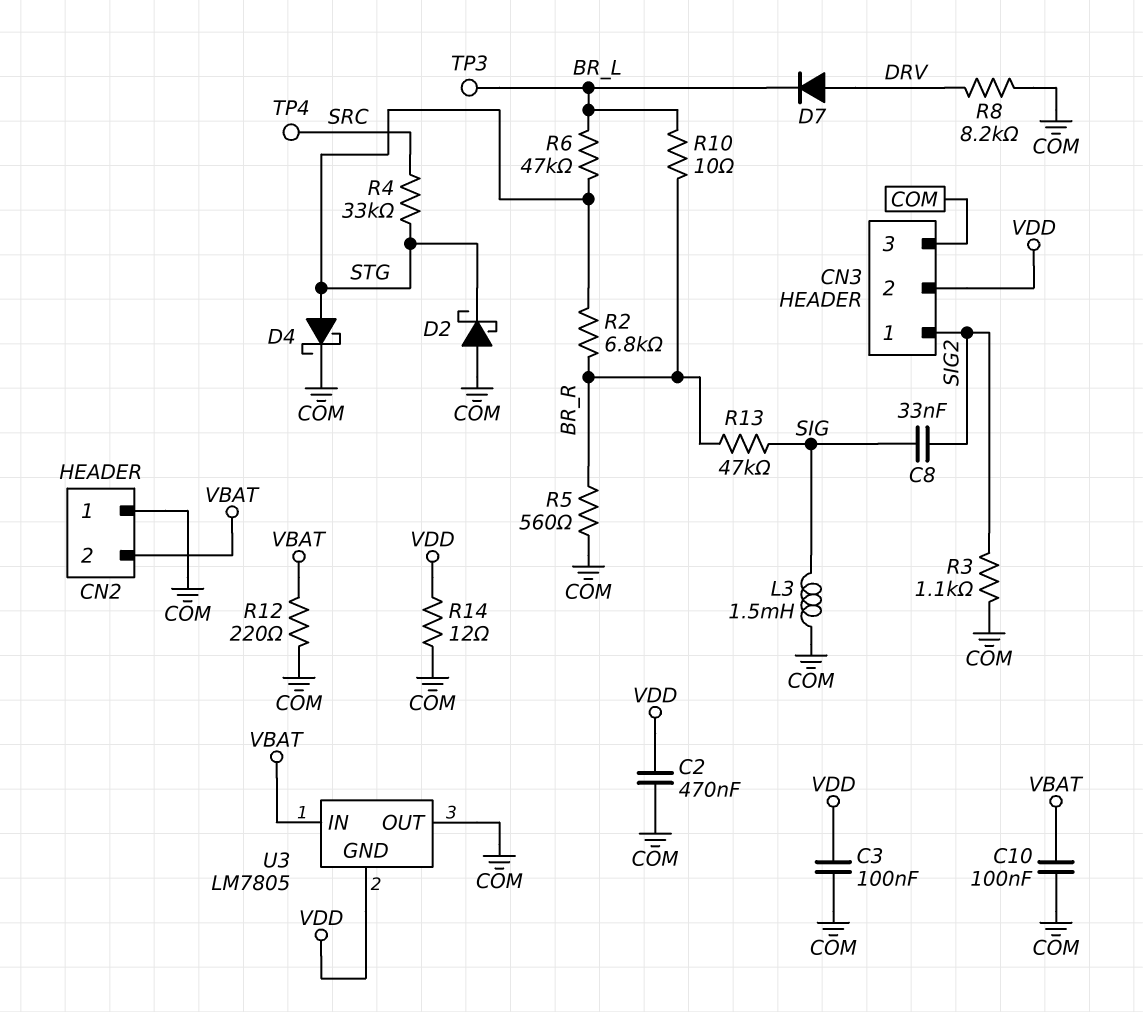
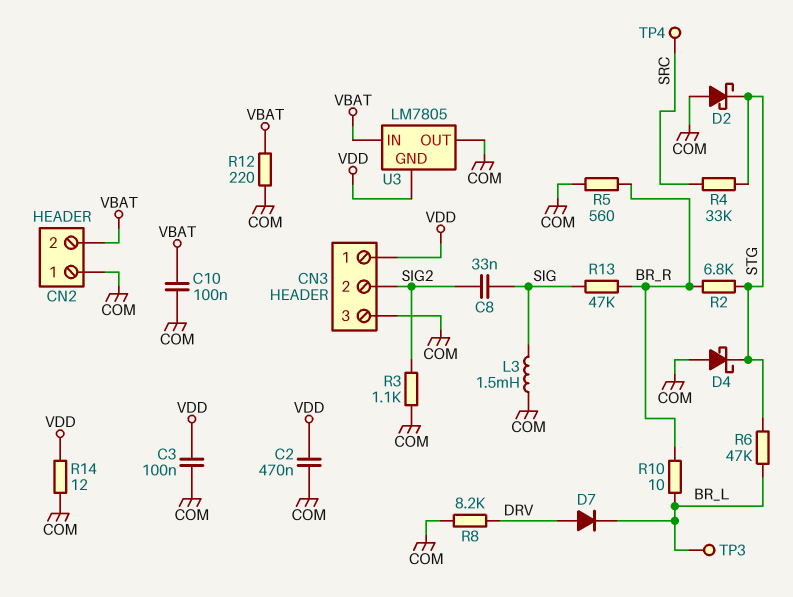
CN3 pin 1: SIG2 -> VDD
CN3 pin 2: VDD -> SIG2
D4: schottky (A STG, K COM) -> schottky (A COM, K STG)

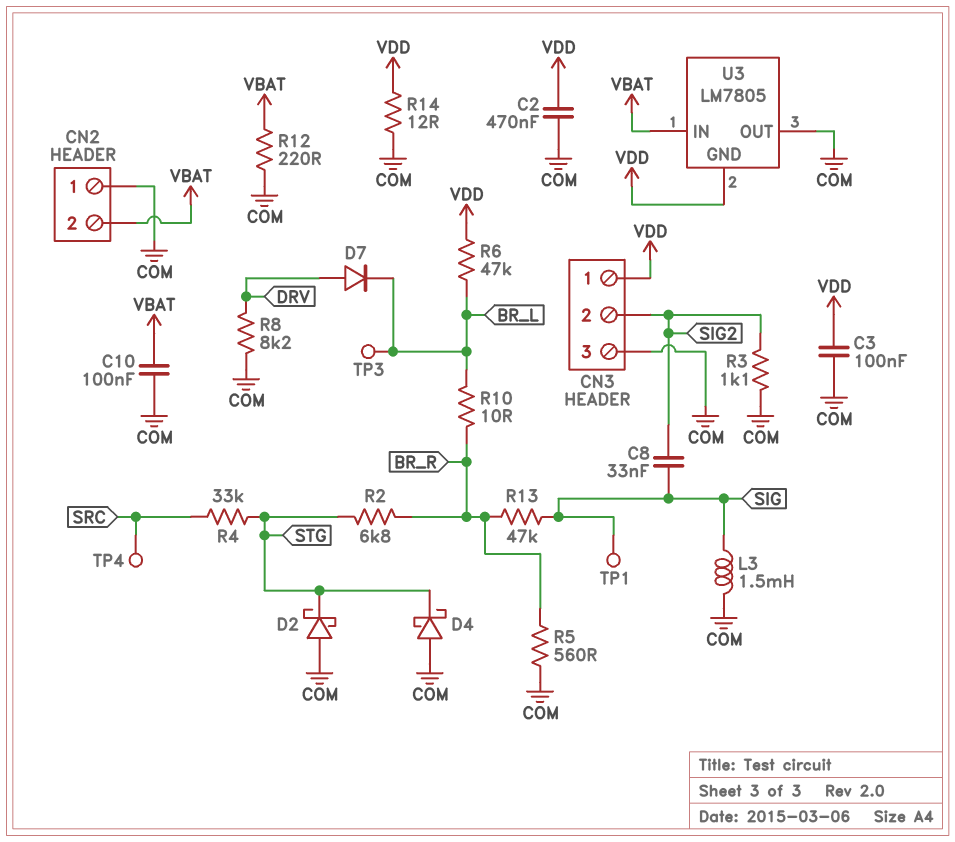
R6: 47k (BR_L, STG) -> 47k (BR_L, VDD)
TP1: none -> test point (SIG)

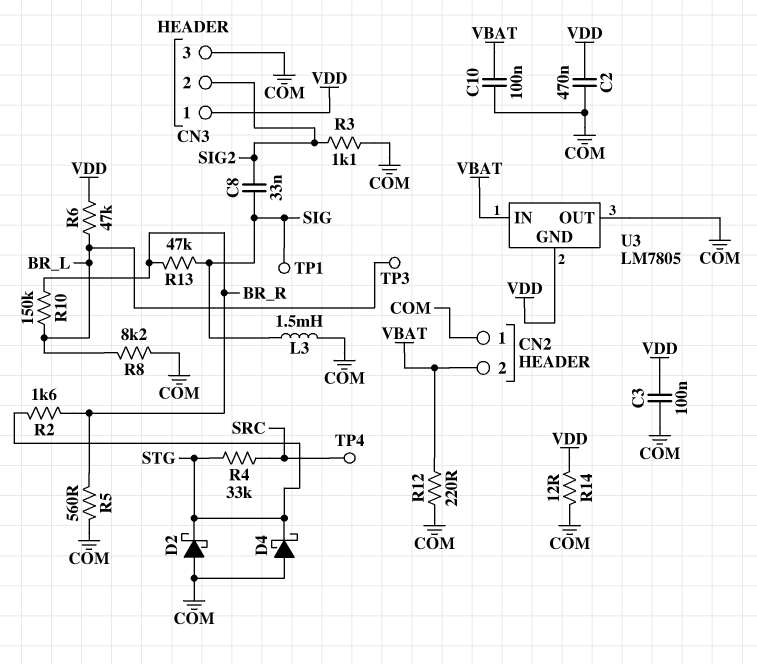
D7: diode (A DRV, K BR_L) -> none
R2: 6.8k (BR_R, STG) -> 1.6k (BR_R, STG)
R8: 8.2k (COM, DRV) -> 8.2k (BR_L, COM)
R10: 10 (BR_L, BR_R) -> 150k (BR_L, BR_R)

